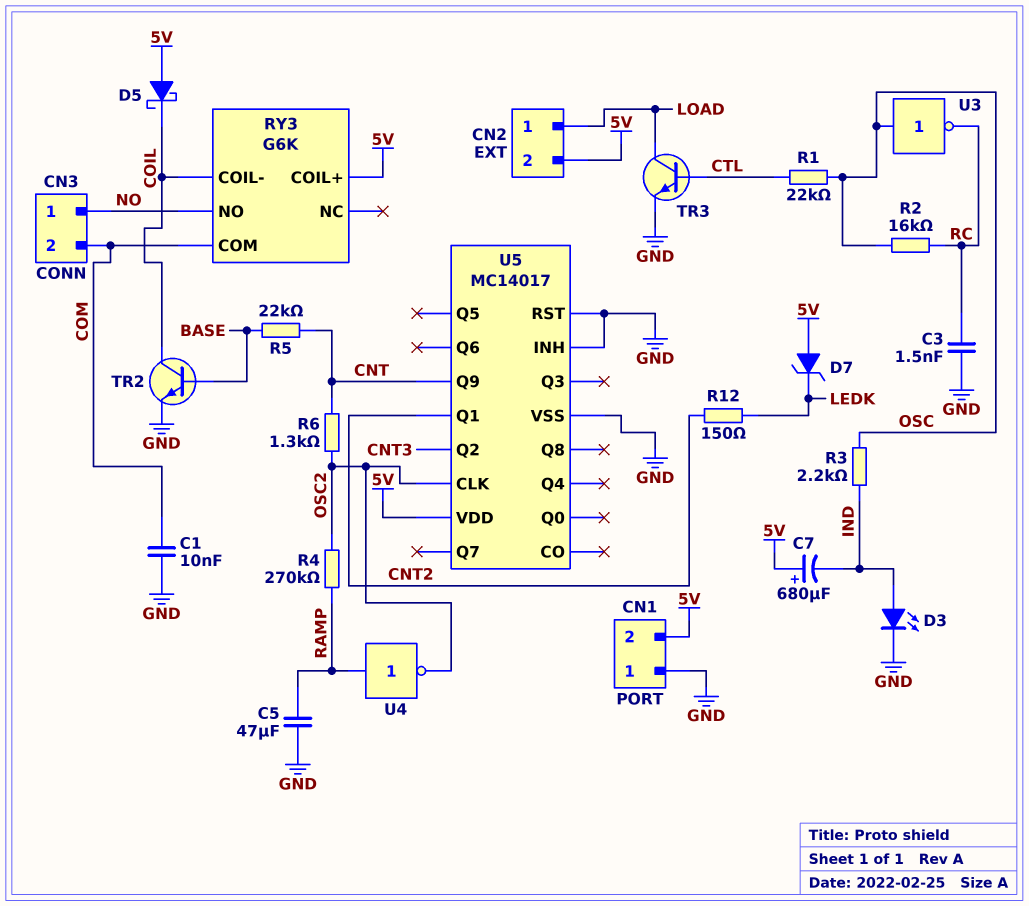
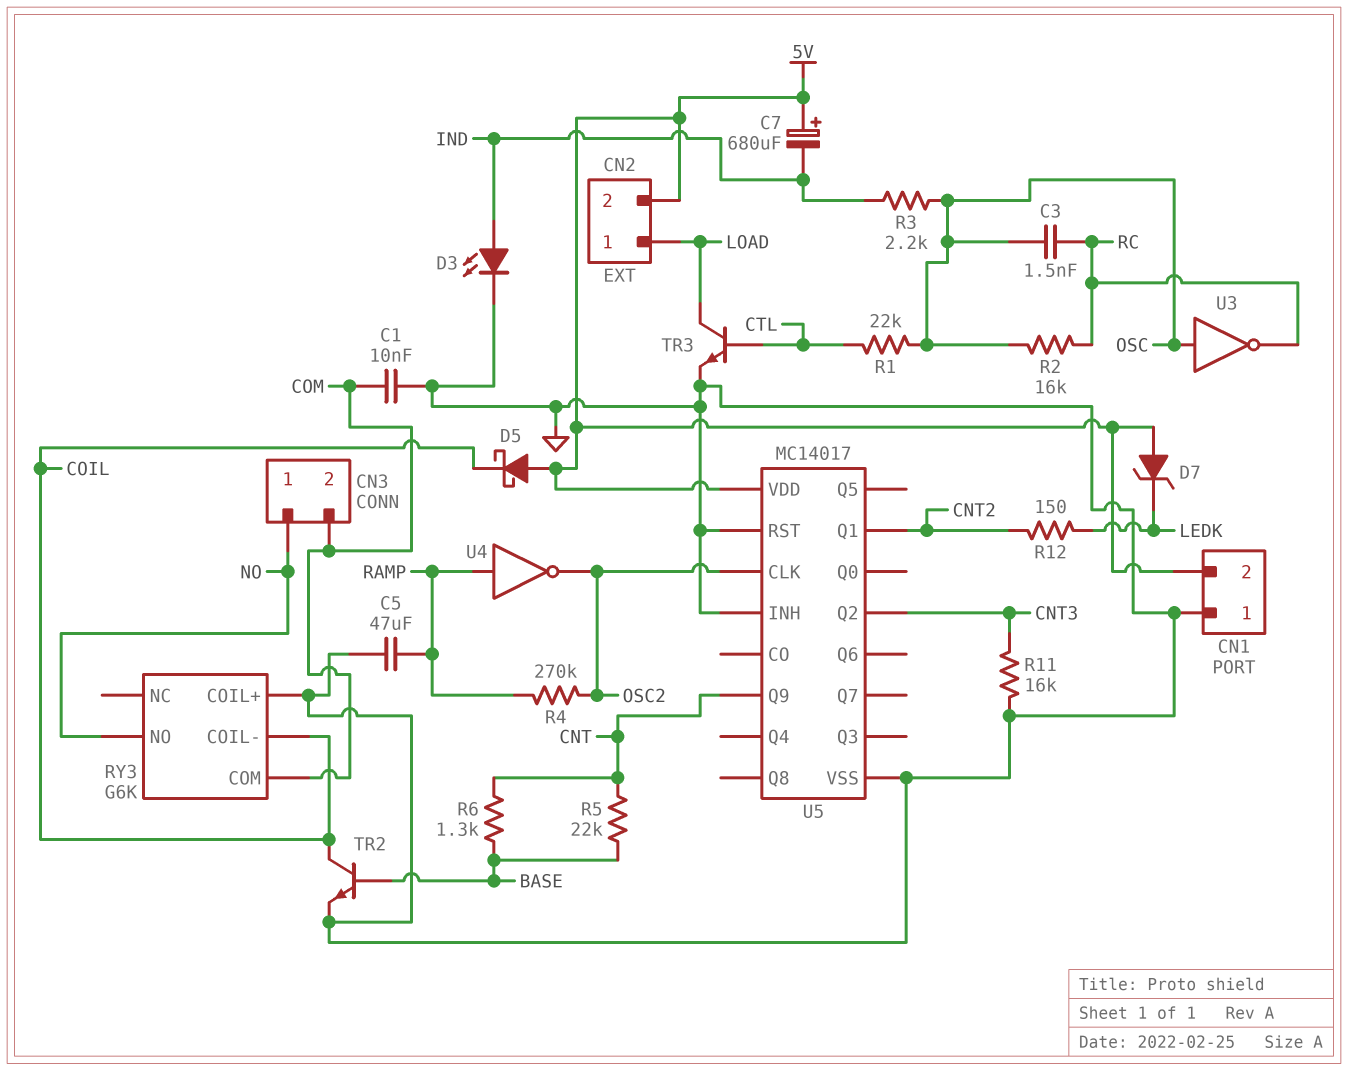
C3: 1.5nF (GND, RC) -> 1.5nF (OSC, RC)
R6: 1.3k (CNT, OSC2) -> 1.3k (BASE, CNT)
R11: none -> 16k (CNT3, GND)
RY3 pin COIL+: 5V -> GND

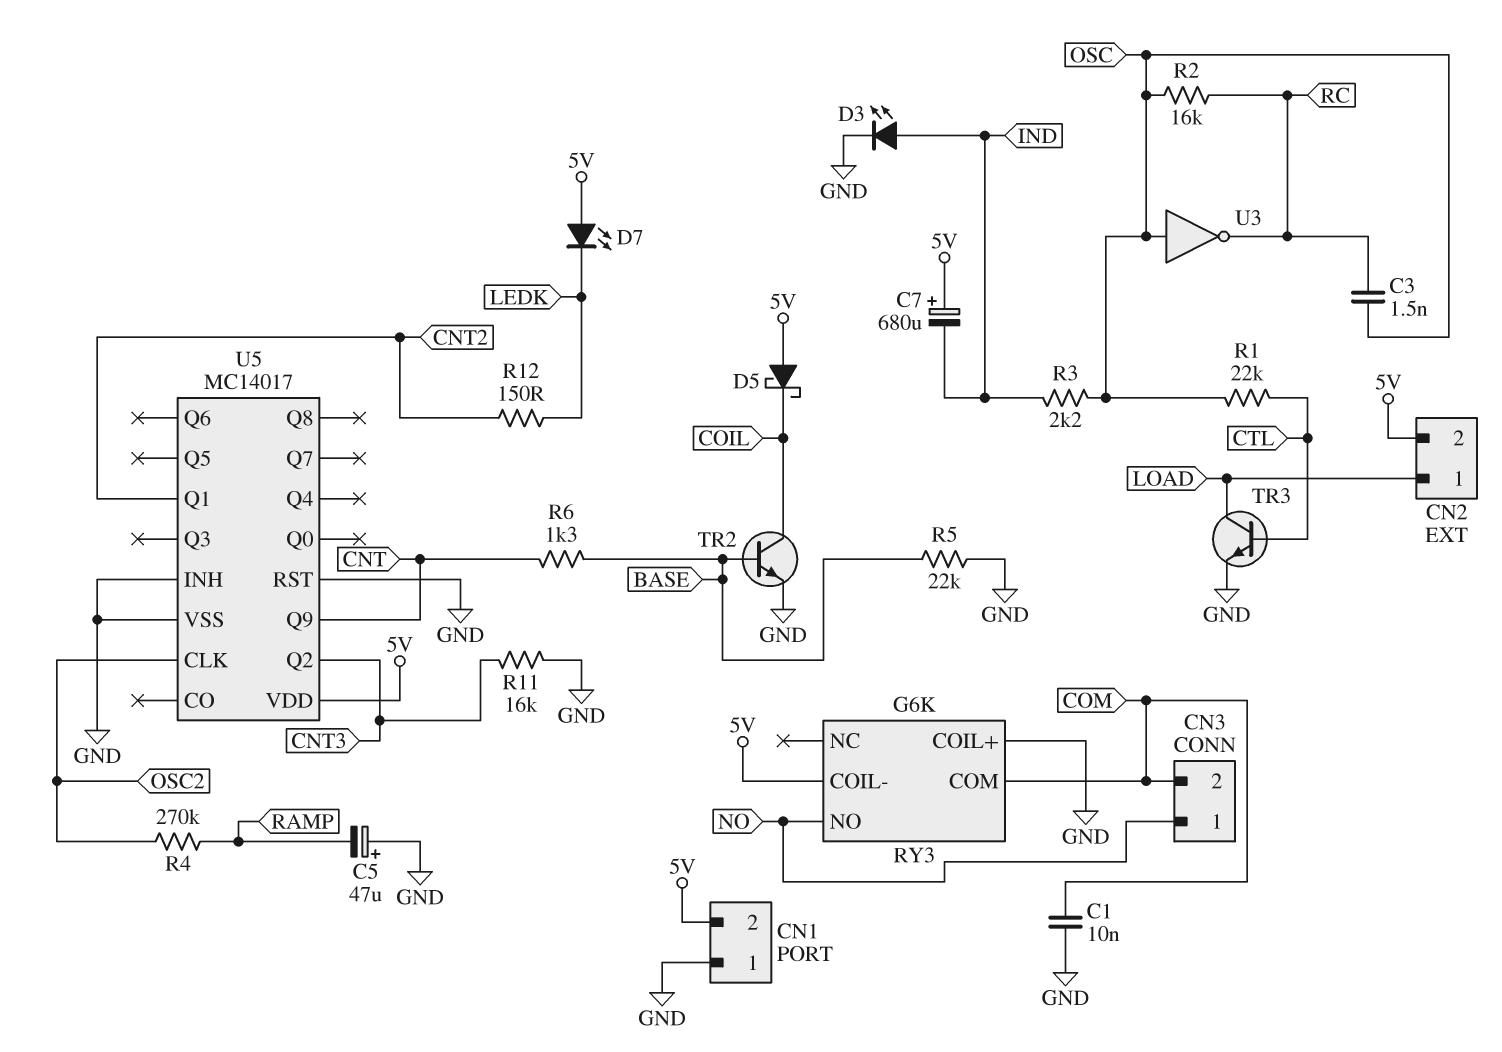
C5: 47uF (GND, RAMP) -> 47uF (plus GND, minus RAMP)
D7: zener (A 5V, K LEDK) -> LED (A 5V, K LEDK)
R5: 22k (BASE, CNT) -> 22k (BASE, GND)
RY3 pin COIL-: COIL -> 5V
U4: NOT (in RAMP, out OSC2) -> none

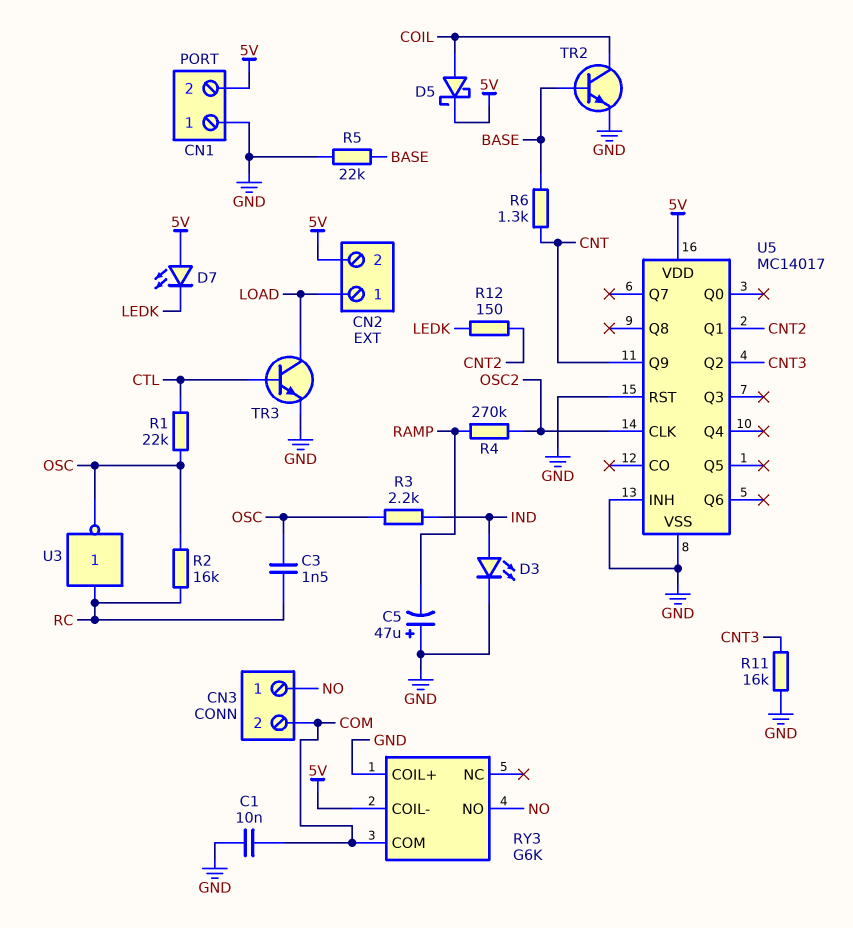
C7: 680uF (plus 5V, minus IND) -> none
D5: schottky (A 5V, K COIL) -> schottky (A COIL, K 5V)
U3: NOT (in OSC, out RC) -> NOT (in RC, out OSC)

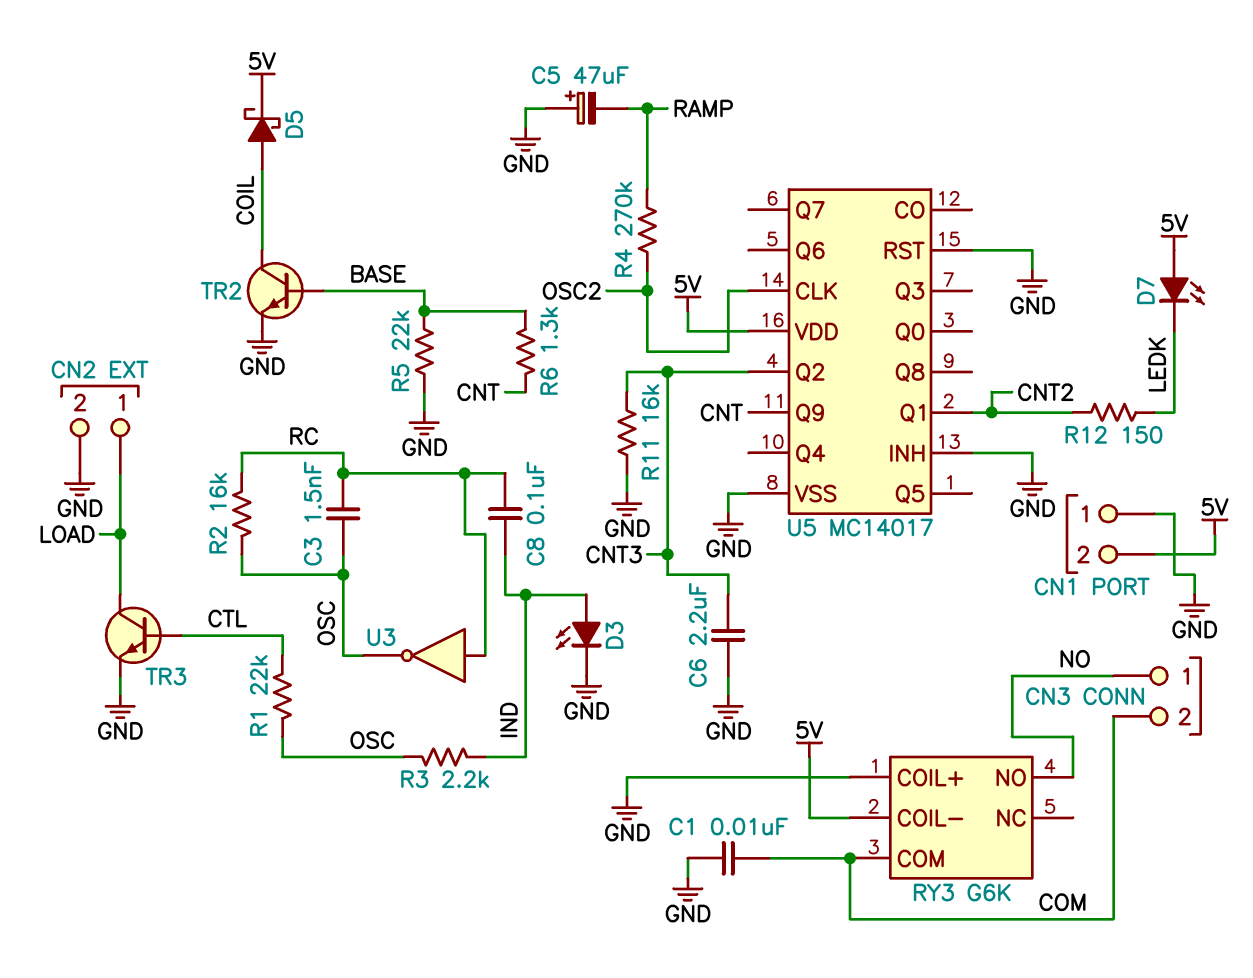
C6: none -> 2.2uF (CNT3, GND)
C8: none -> 100nF (IND, RC)
CN2 pin 2: 5V -> GND

